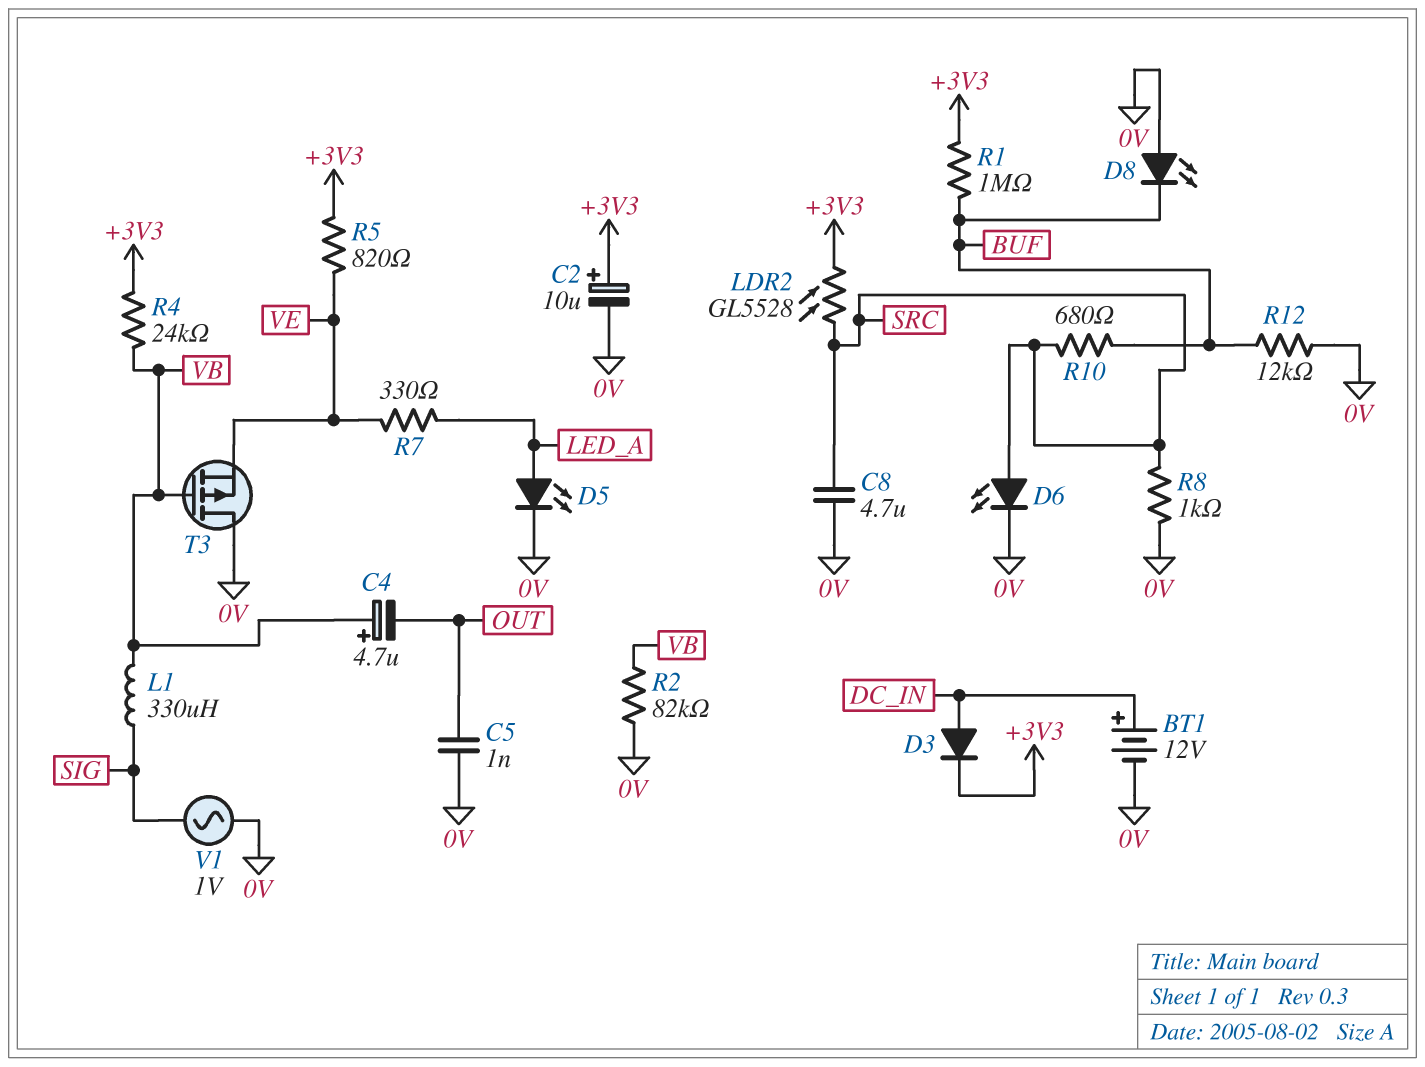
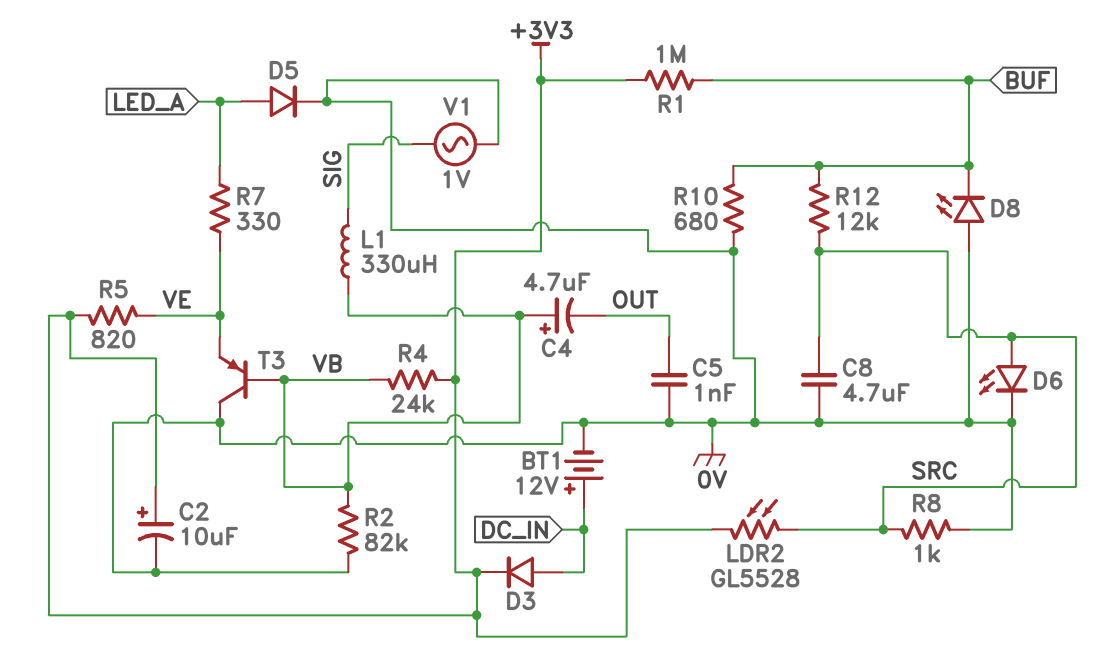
D5: LED (A LED_A, K 0V) -> diode (A LED_A, K 0V)
R10: 680 (BUF, SRC) -> 680 (0V, BUF)
R12: 12k (0V, BUF) -> 12k (BUF, SRC)
T3: PMOS (G VB, D 0V, S VE) -> PNP (B VB, C 0V, E VE)

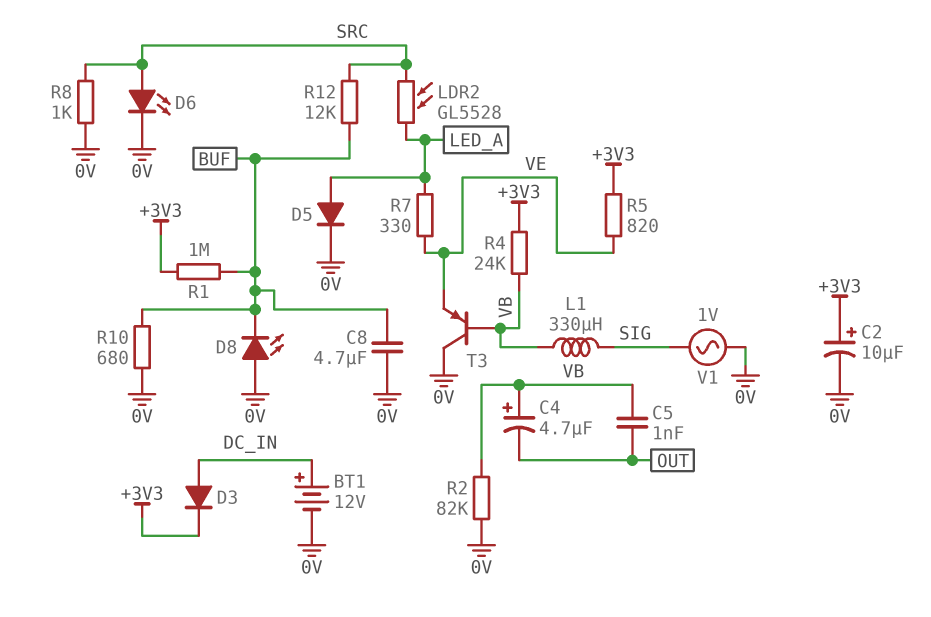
C5: 1nF (0V, OUT) -> 1nF (OUT, VB)
C8: 4.7uF (0V, SRC) -> 4.7uF (0V, BUF)
LDR2: GL5528 (+3V3, SRC) -> GL5528 (LED_A, SRC)

